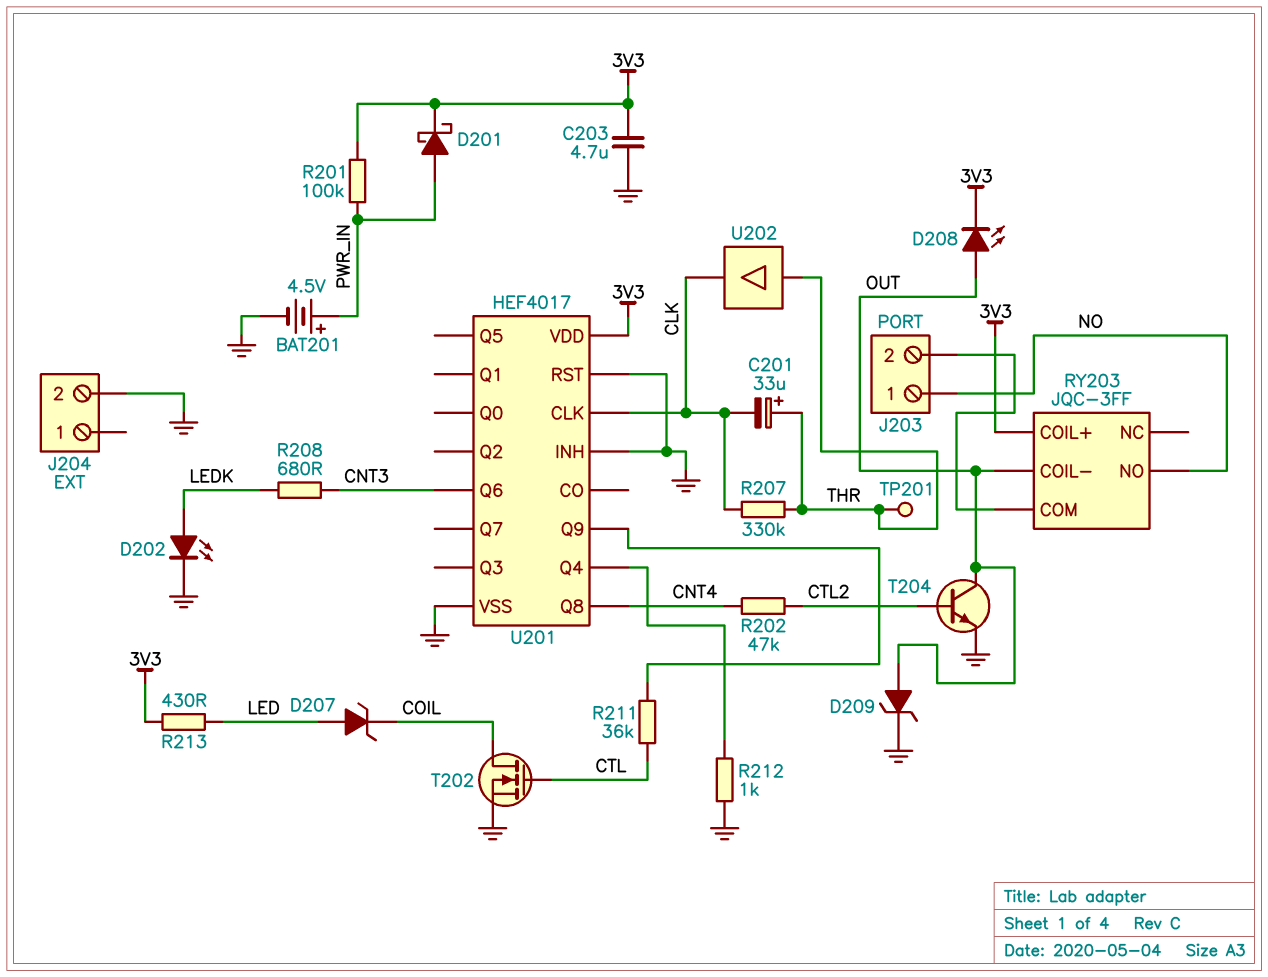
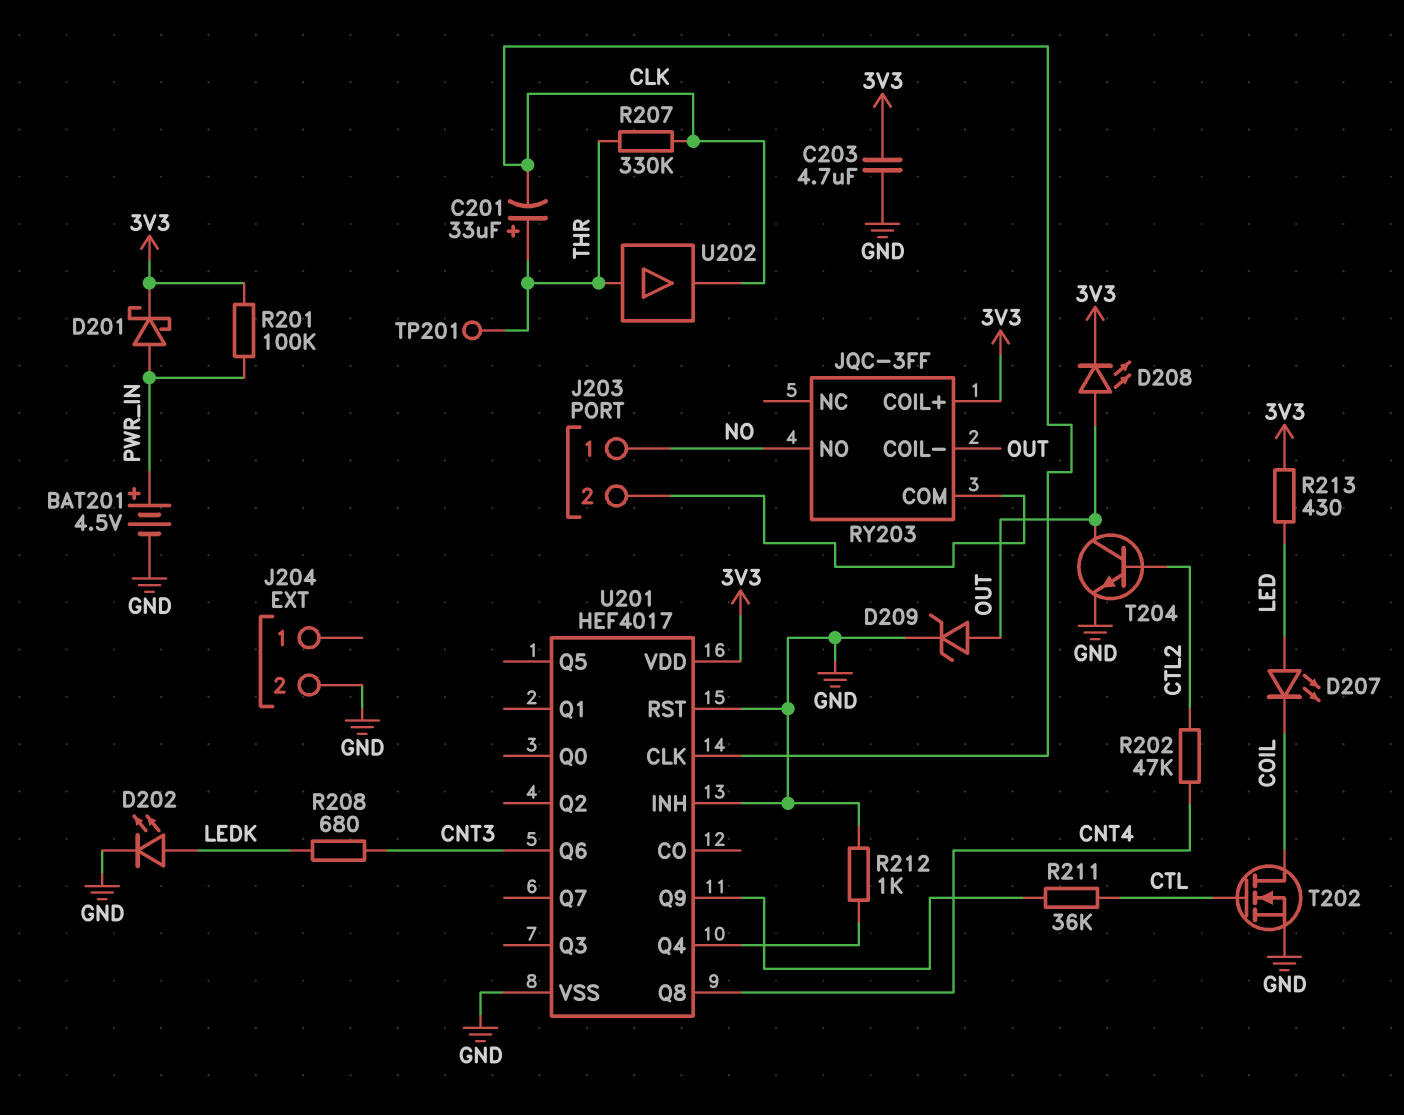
D207: zener (A LED, K COIL) -> LED (A LED, K COIL)

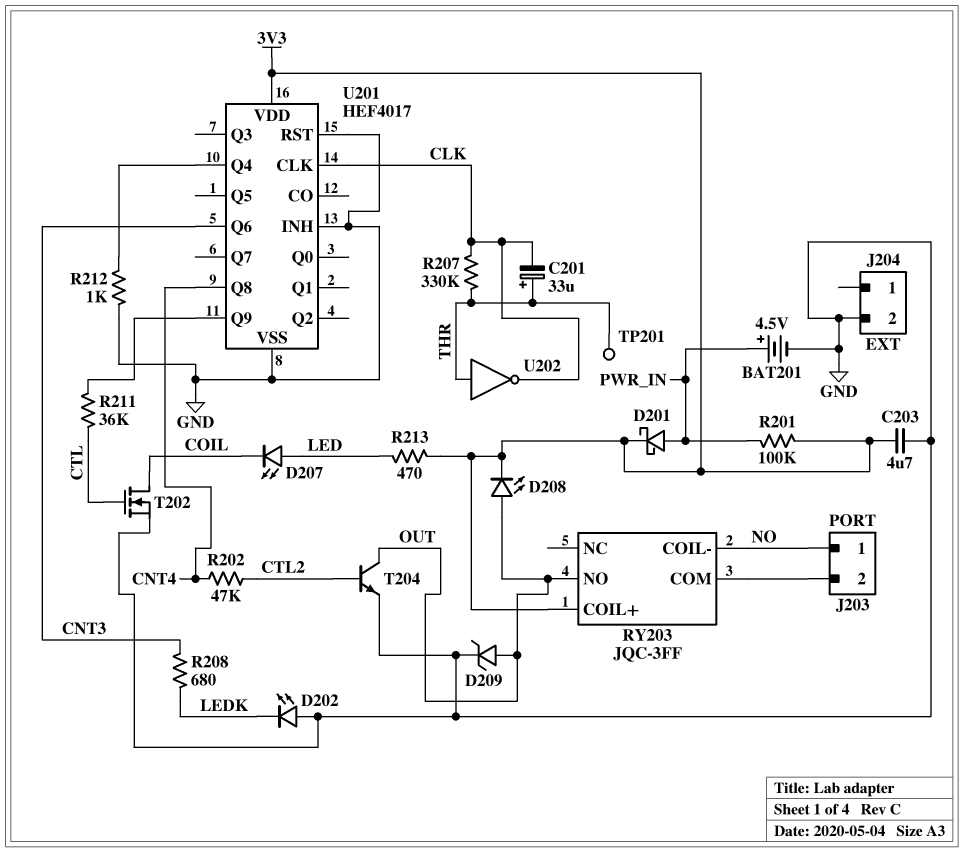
D202: LED (A LEDK, K GND) -> LED (A GND, K LEDK)
R213: 430 (3V3, LED) -> 470 (3V3, LED)
RY203 pin COIL-: OUT -> NO
RY203 pin NO: NO -> OUT
U202: buffer (in THR, out CLK) -> NOT (in THR, out CLK)

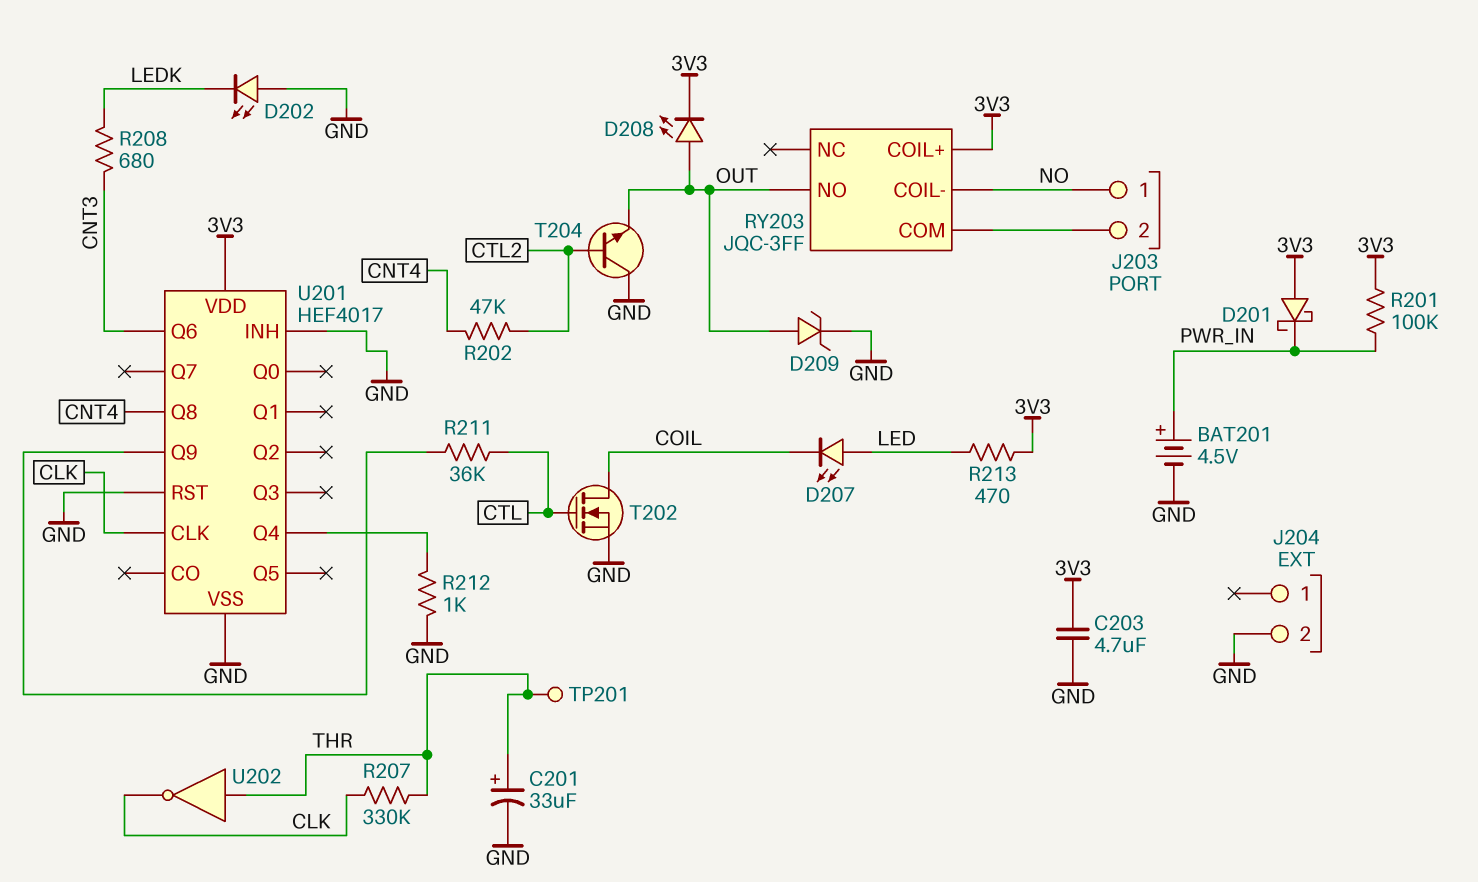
C201: 33uF (plus THR, minus CLK) -> 33uF (plus THR, minus GND)
D201: schottky (A PWR_IN, K 3V3) -> schottky (A 3V3, K PWR_IN)
T204: NPN (B CTL2, C OUT, E GND) -> NPN (B CTL2, C GND, E OUT)

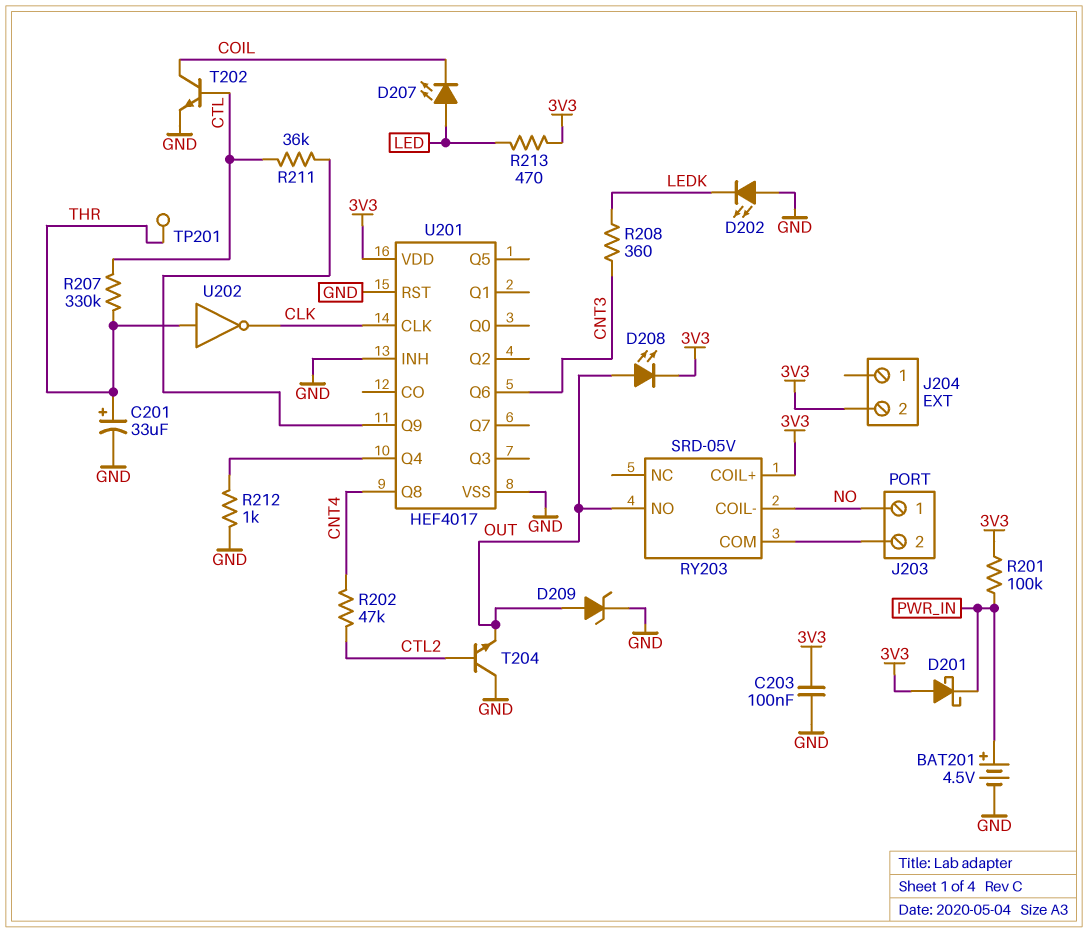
C203: 4.7uF (3V3, GND) -> 100nF (3V3, GND)
J204 pin 2: GND -> 3V3
R207: 330k (CLK, THR) -> 330k (CTL, THR)
R208: 680 (CNT3, LEDK) -> 360 (CNT3, LEDK)
RY203: JQC-3FF -> SRD-05V
T202: NMOS (G CTL, D COIL, S GND) -> NPN (B CTL, C COIL, E GND)

